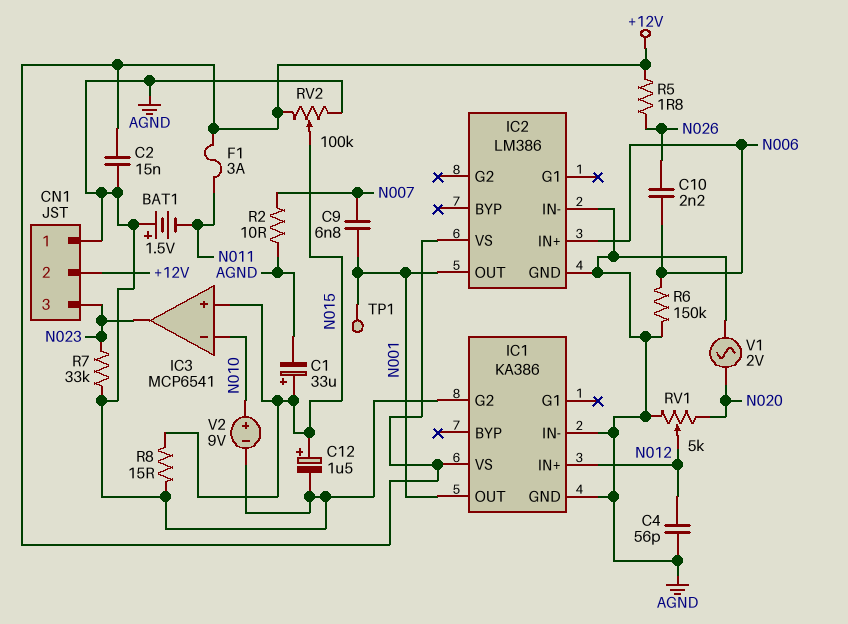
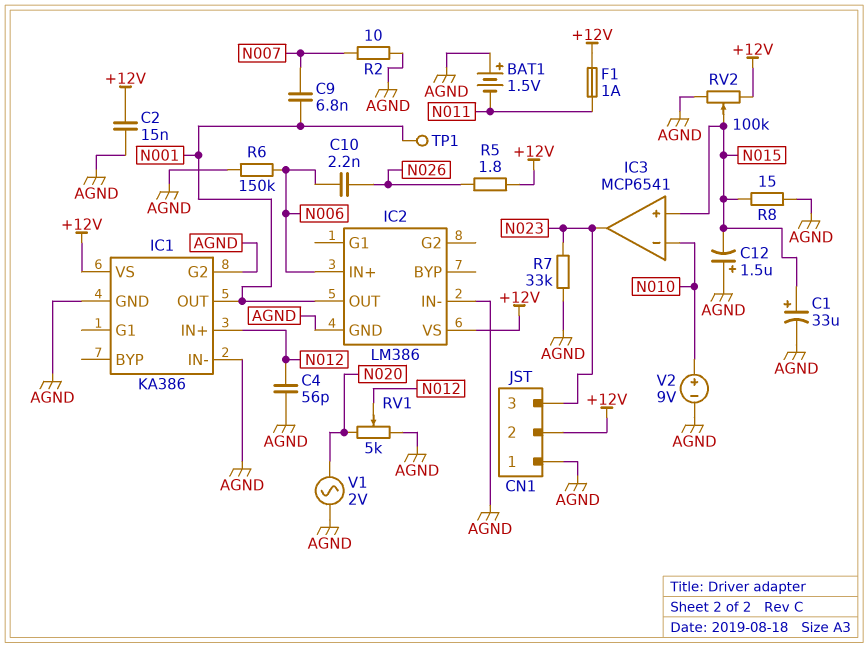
C12: 1.5uF (plus N015, minus AGND) -> 1.5uF (plus AGND, minus N015)
F1: 3A (+12V, N011) -> 1A (+12V, N011)

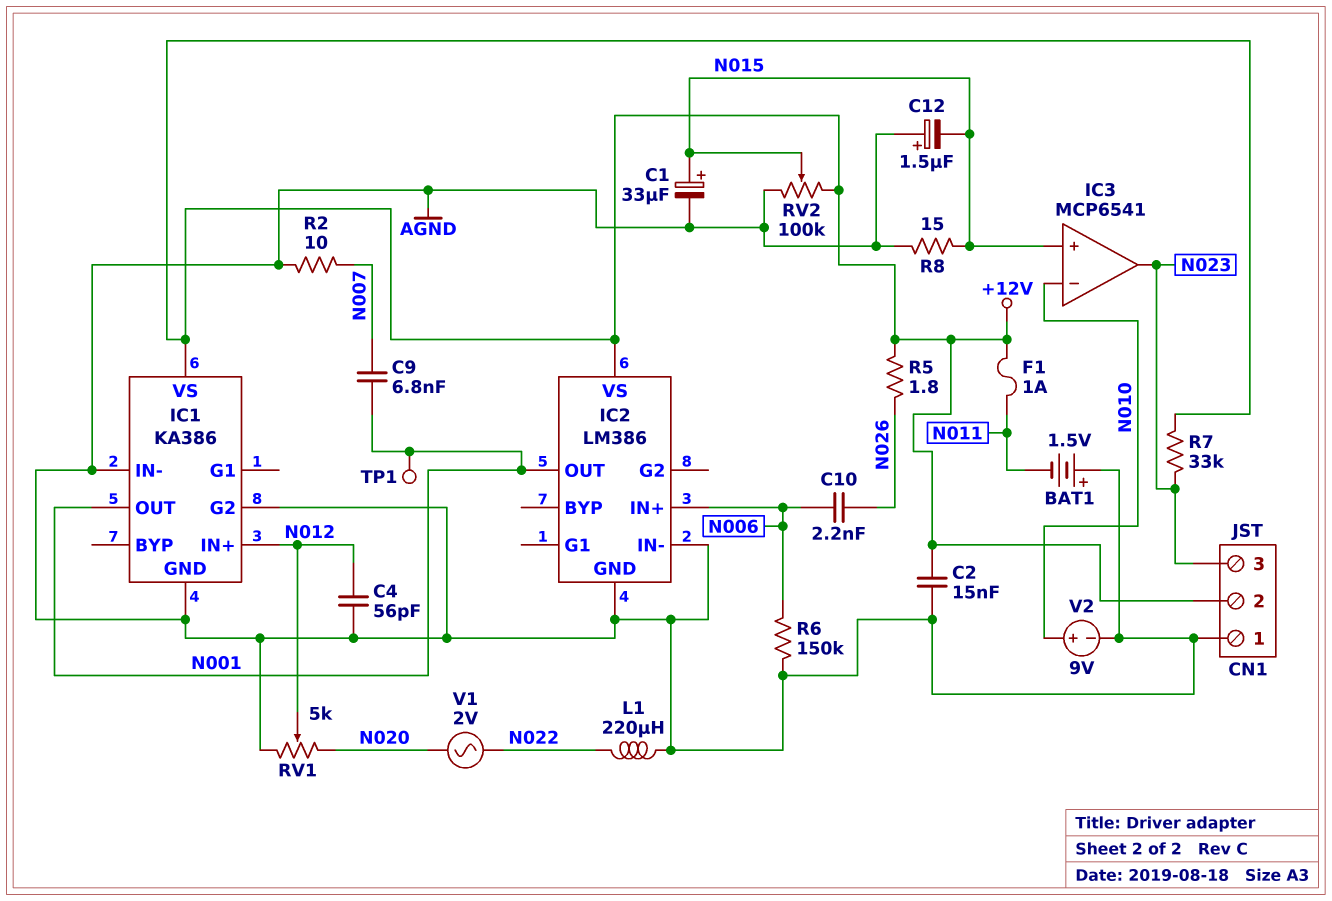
L1: none -> 220uH (AGND, N022)
R7: 33k (AGND, N023) -> 33k (+12V, N023)
V1: AC 2V (AGND, N020) -> AC 2V (N020, N022)

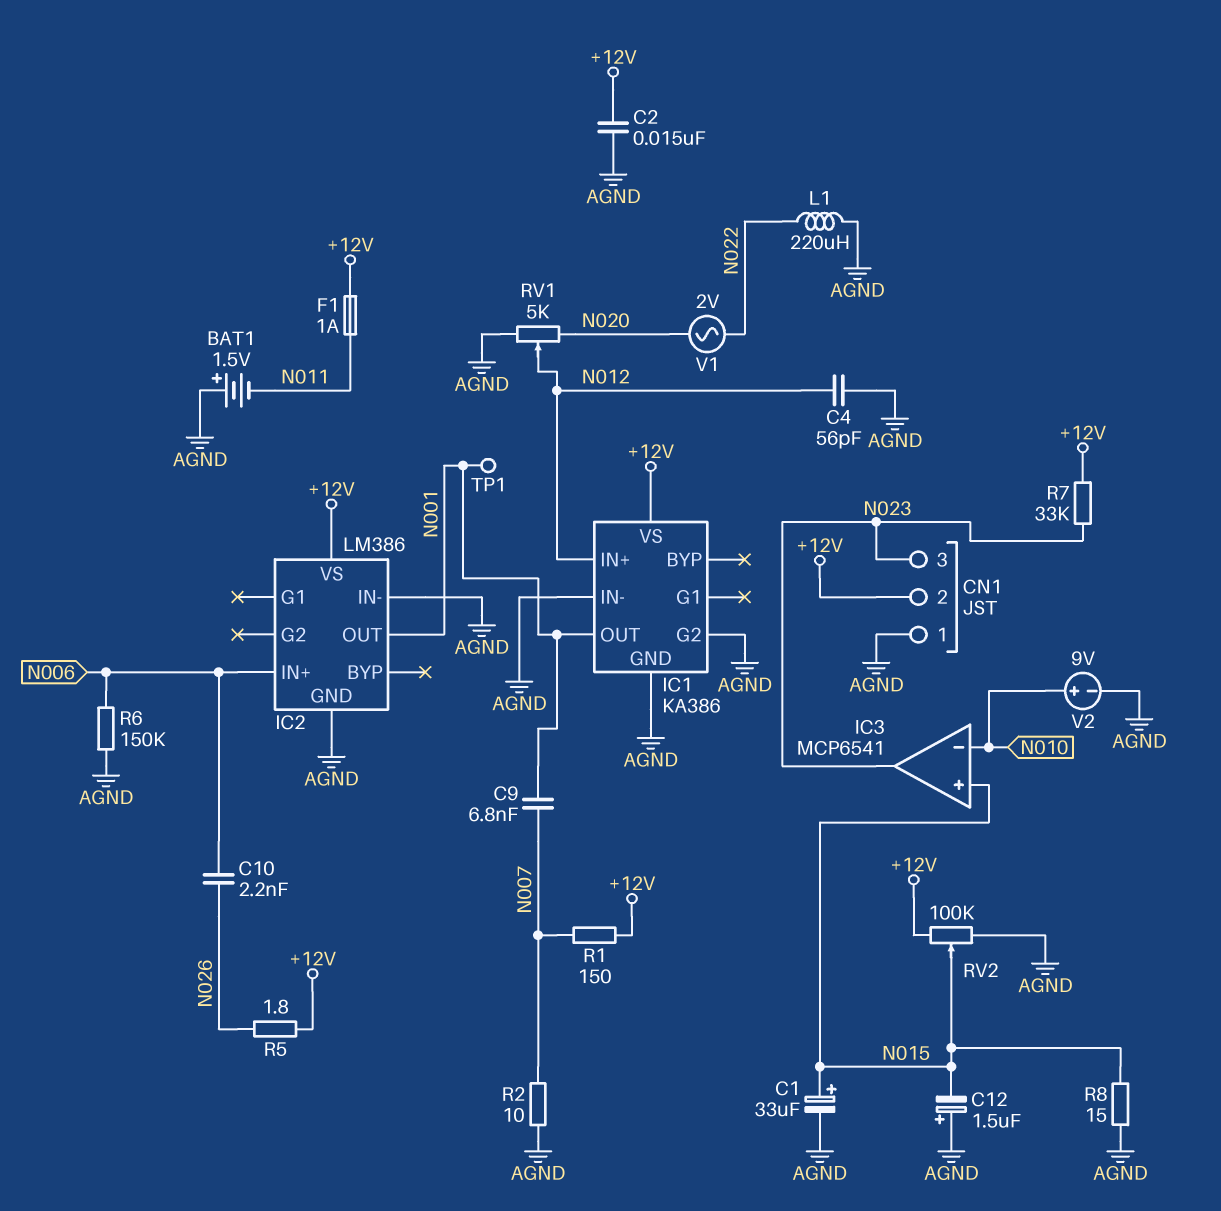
R1: none -> 150 (+12V, N007)

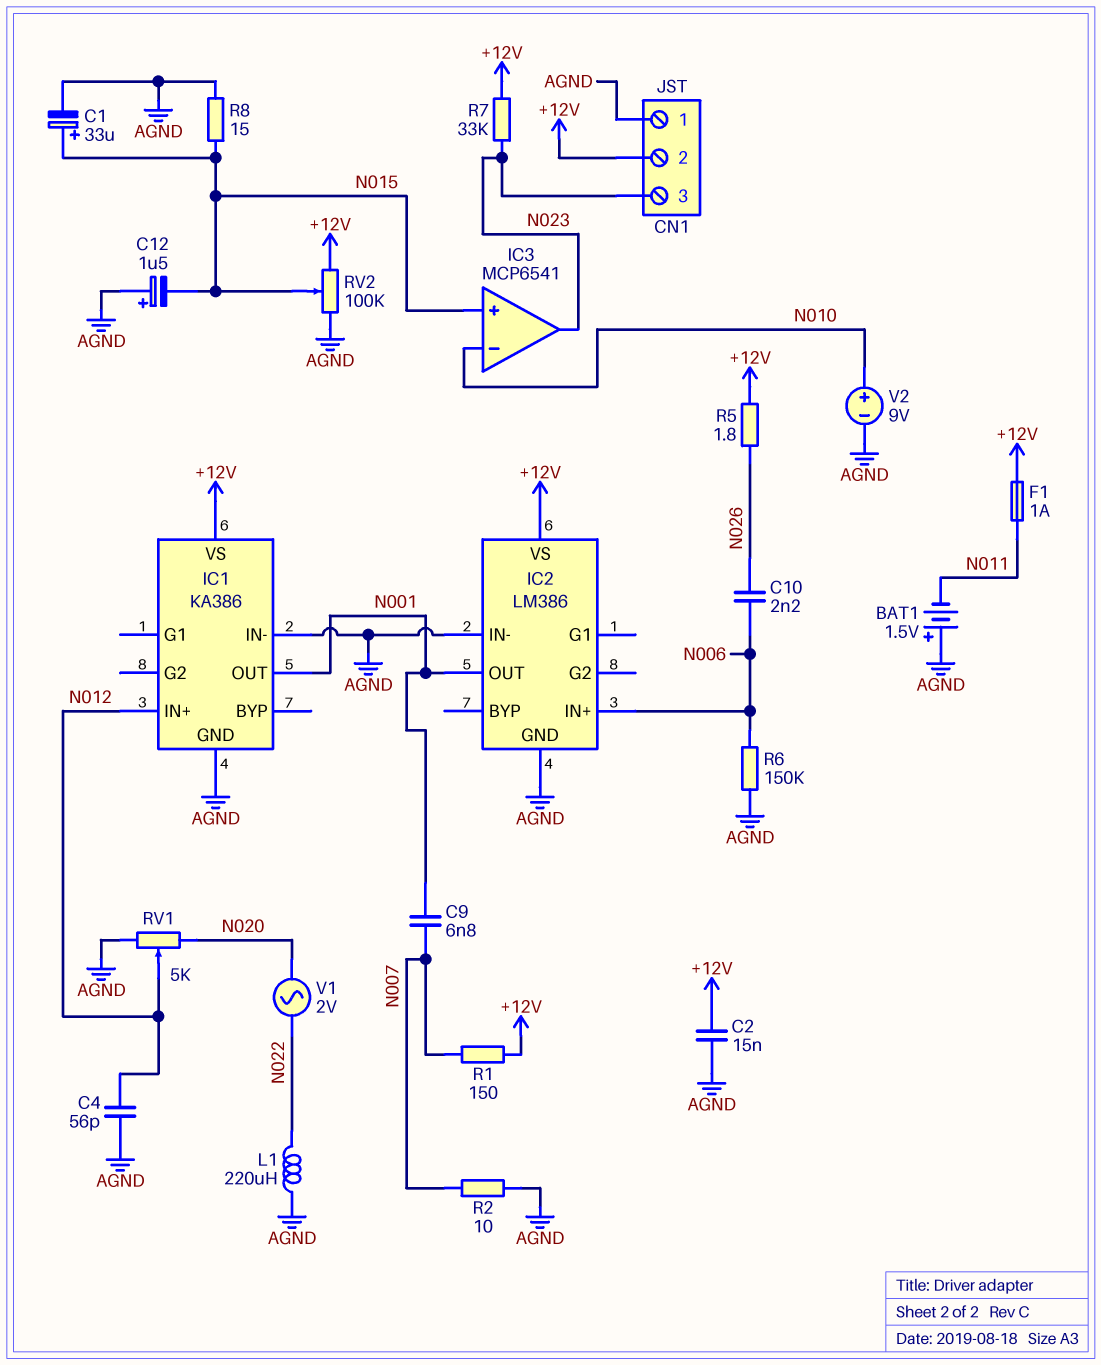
IC1 pin G2: AGND -> none
TP1: test point (N001) -> none

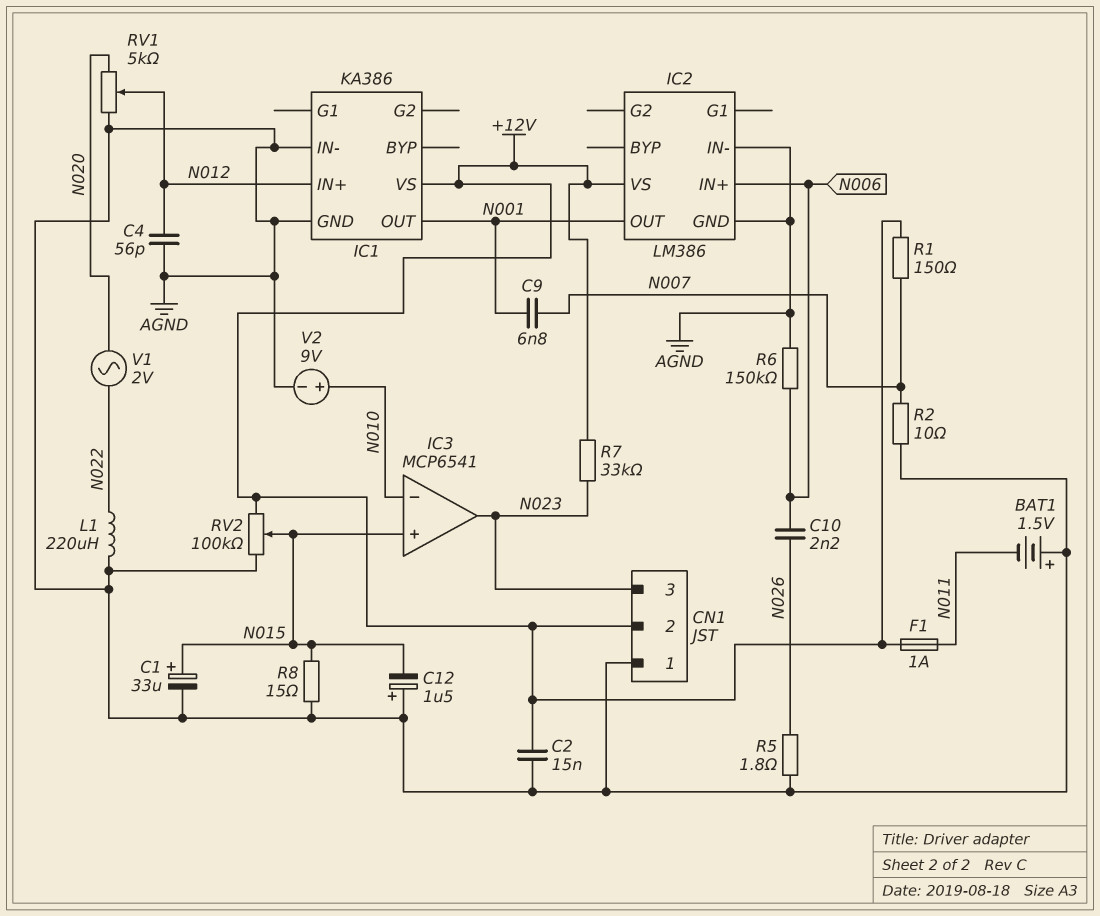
R5: 1.8 (+12V, N026) -> 1.8 (AGND, N026)

